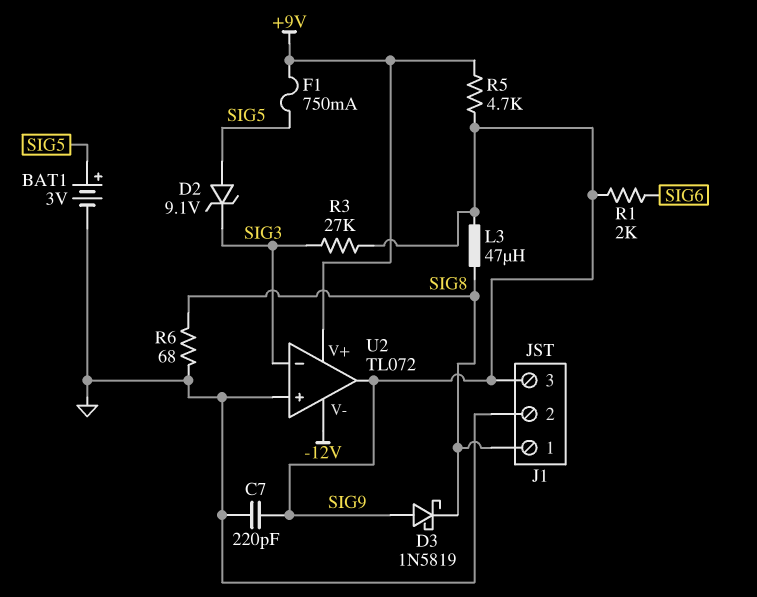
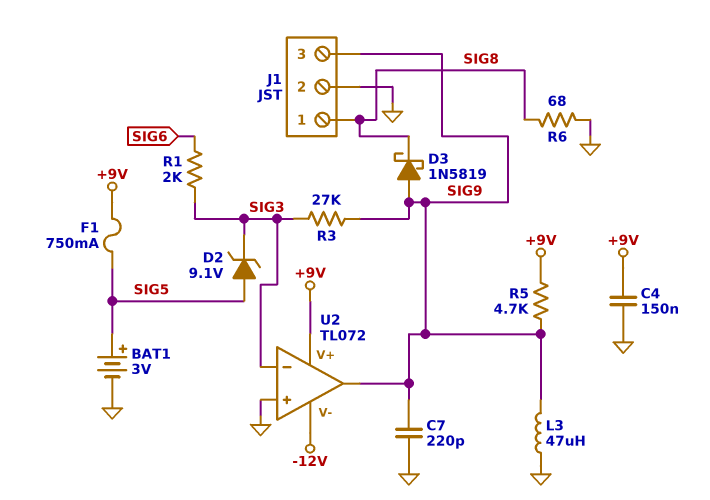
C4: none -> 150nF (+9V, GND)
L3: 47uH (SIG8, SIG9) -> 47uH (GND, SIG9)
R1: 2k (SIG6, SIG9) -> 2k (SIG3, SIG6)

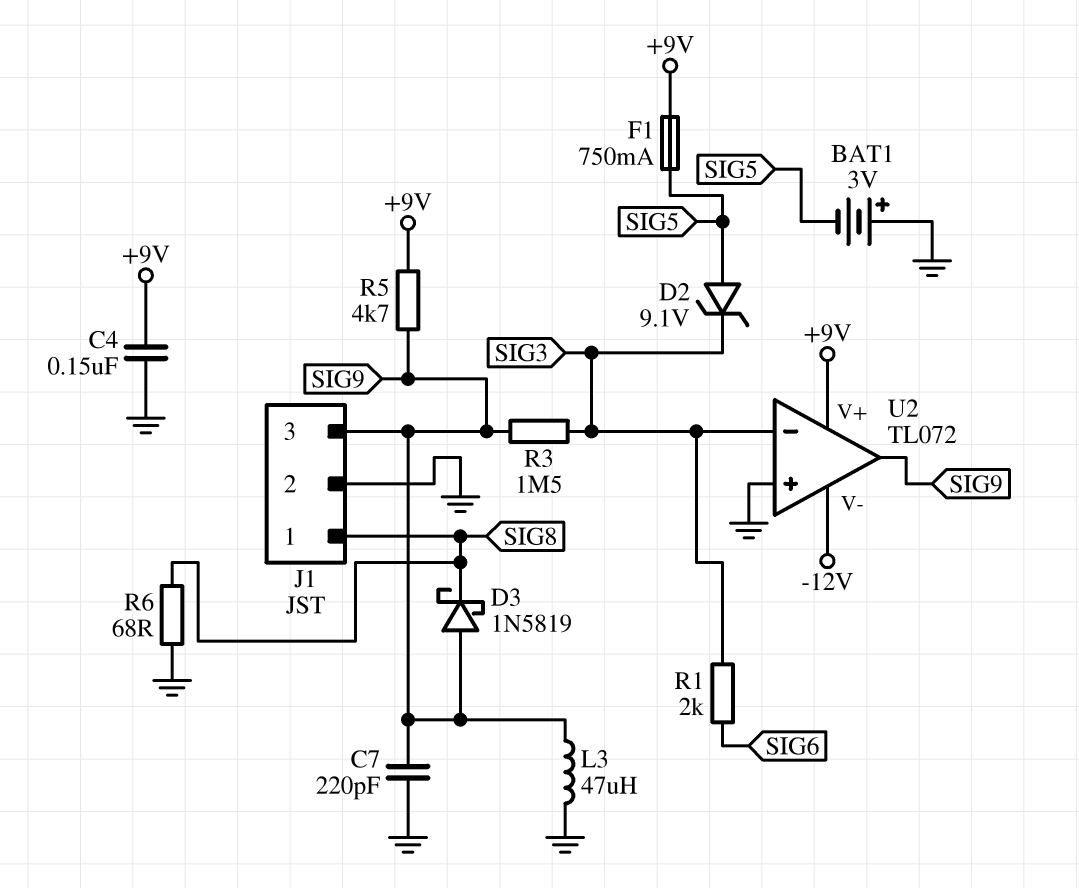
BAT1: 3V (plus SIG5, minus GND) -> 3V (plus GND, minus SIG5)
R3: 27k (SIG3, SIG9) -> 1.5M (SIG3, SIG9)

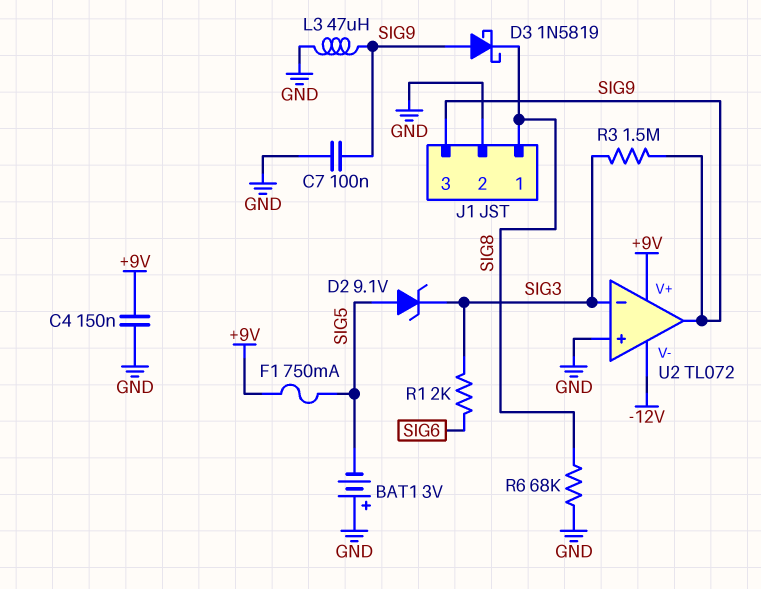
C7: 220pF (GND, SIG9) -> 100nF (GND, SIG9)
R5: 4.7k (+9V, SIG9) -> none
R6: 68 (GND, SIG8) -> 68k (GND, SIG8)

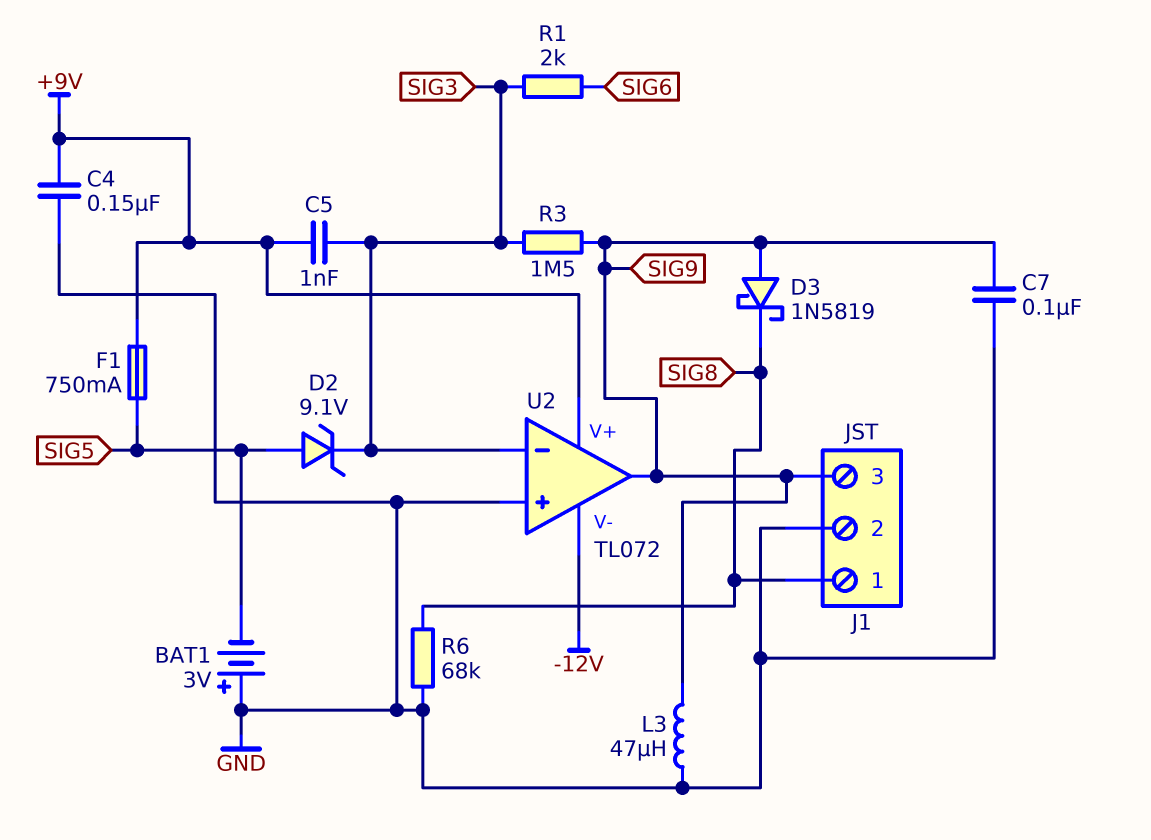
C5: none -> 1nF (+9V, SIG3)

